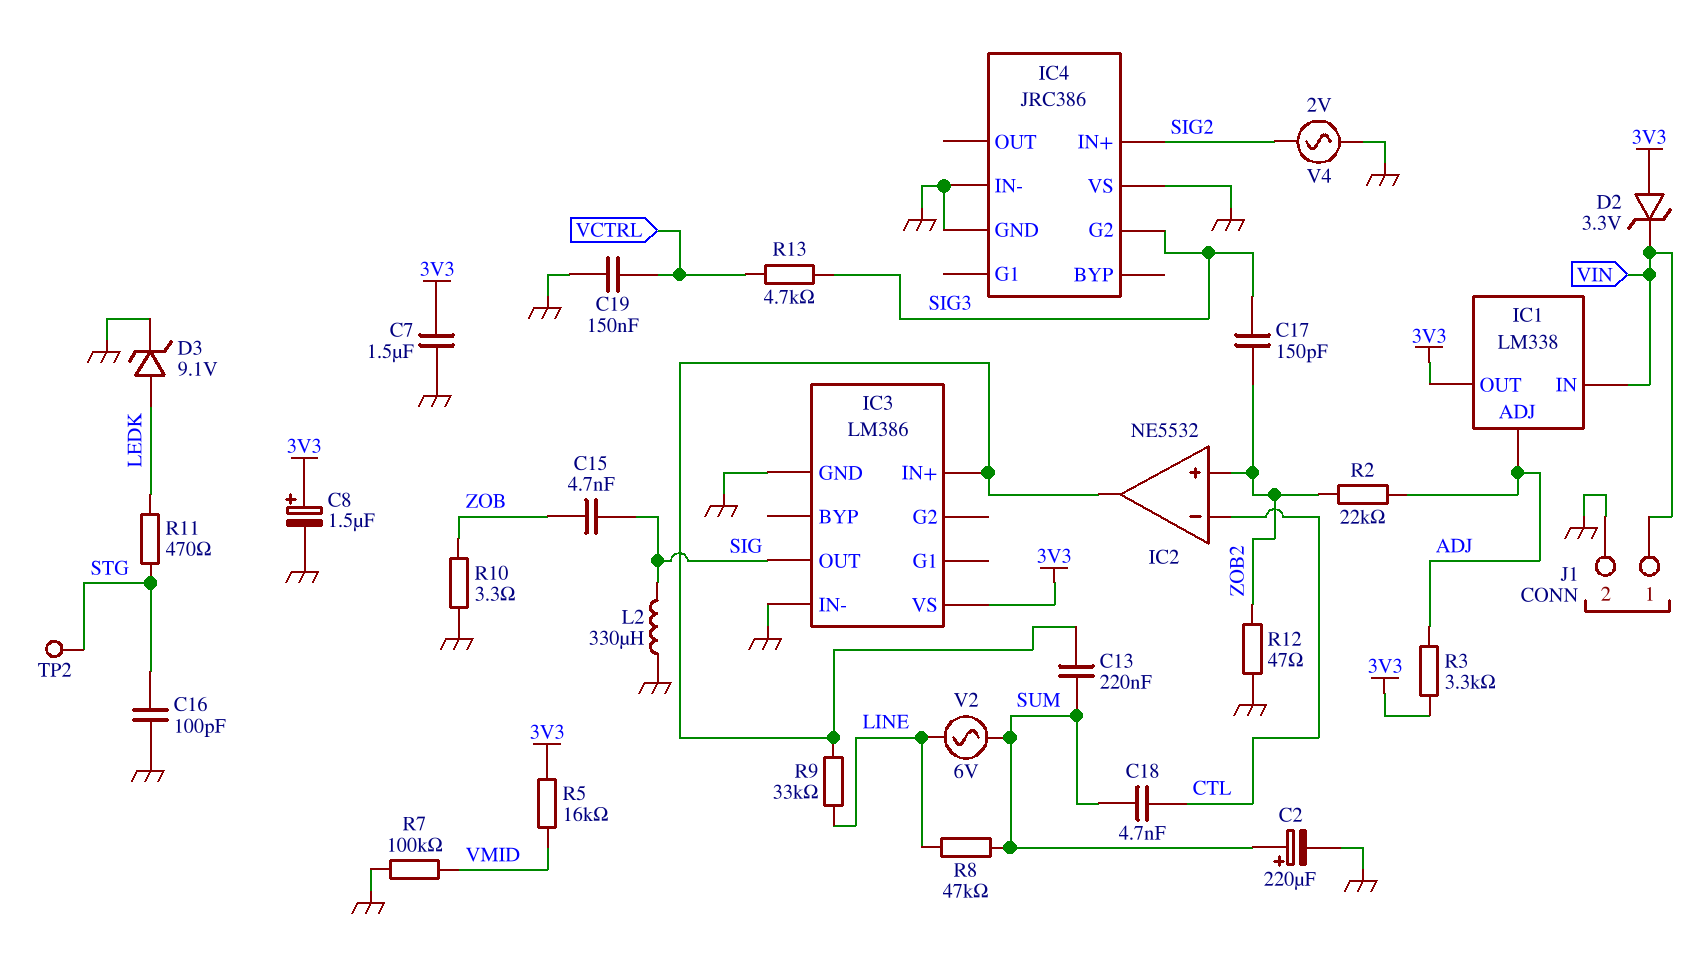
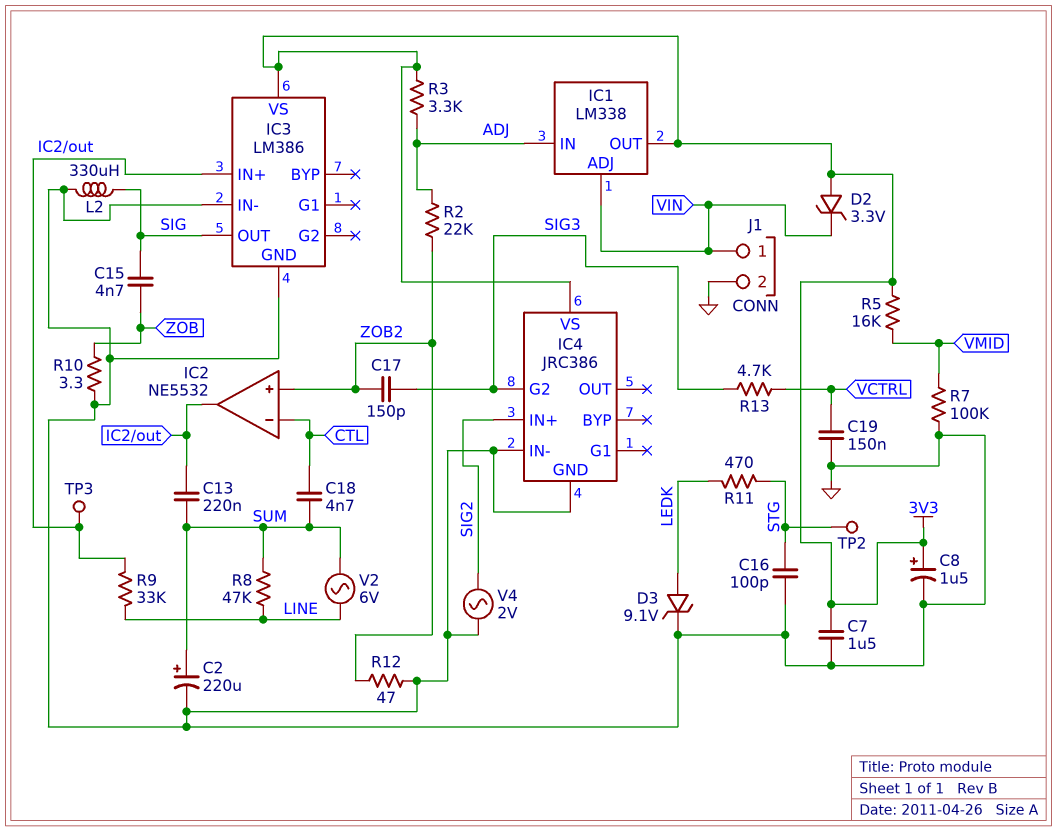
IC1 pin ADJ: ADJ -> VIN
IC1 pin IN: VIN -> ADJ
IC4 pin VS: GND -> 3V3
TP3: none -> test point (IC2/out)

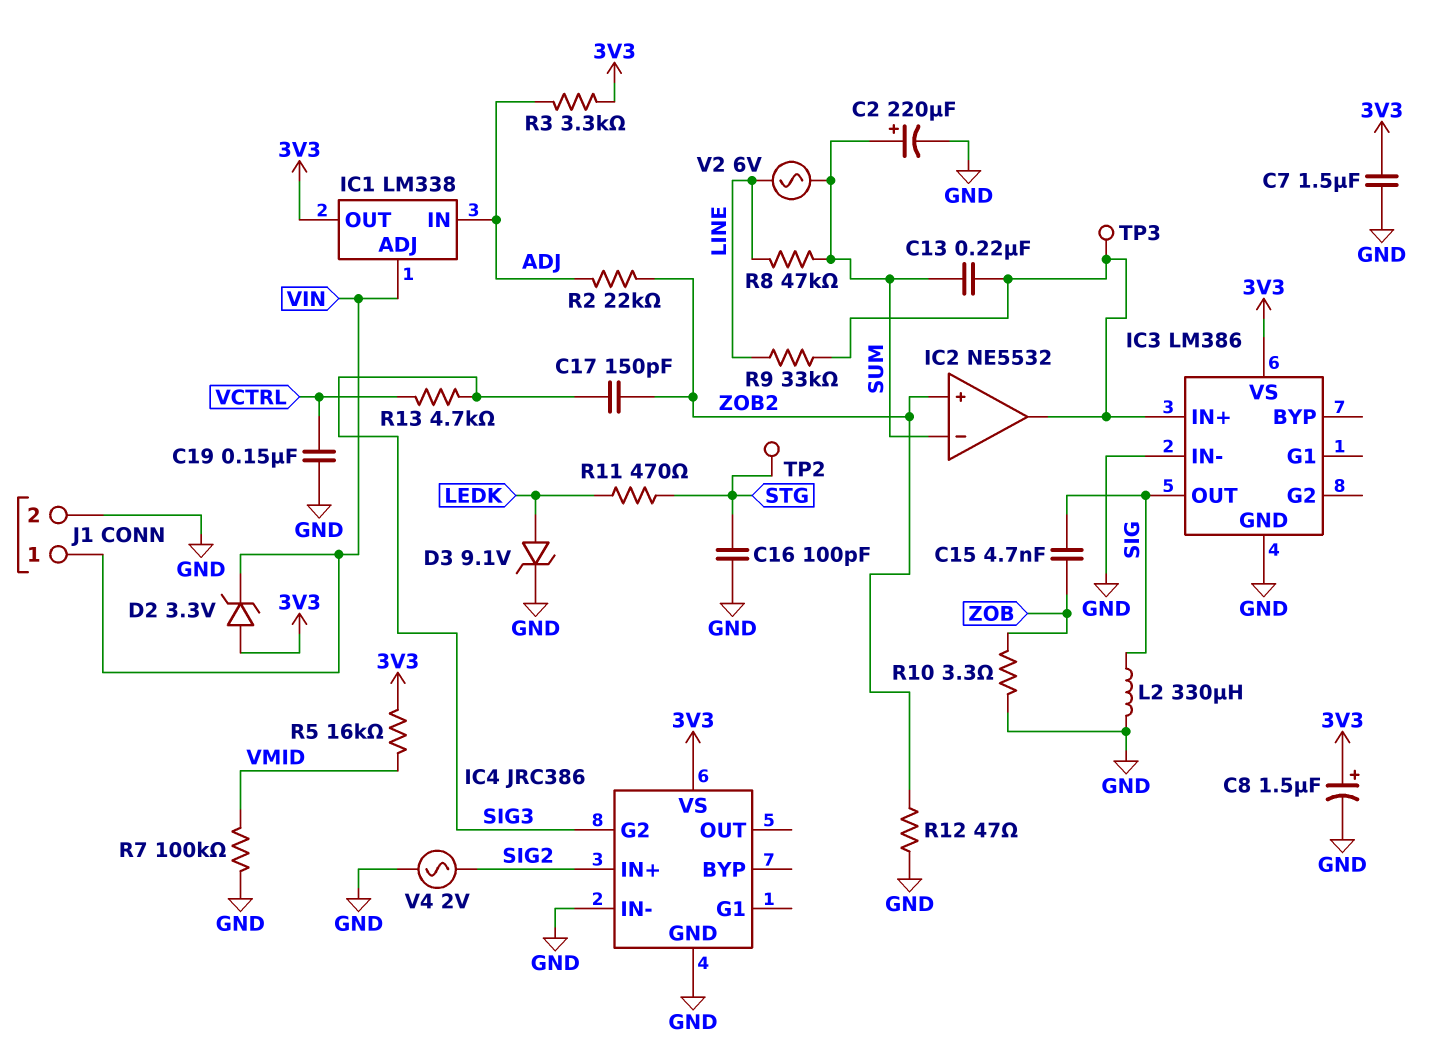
C18: 4.7nF (CTL, SUM) -> none
IC2 pin in-: CTL -> SUM

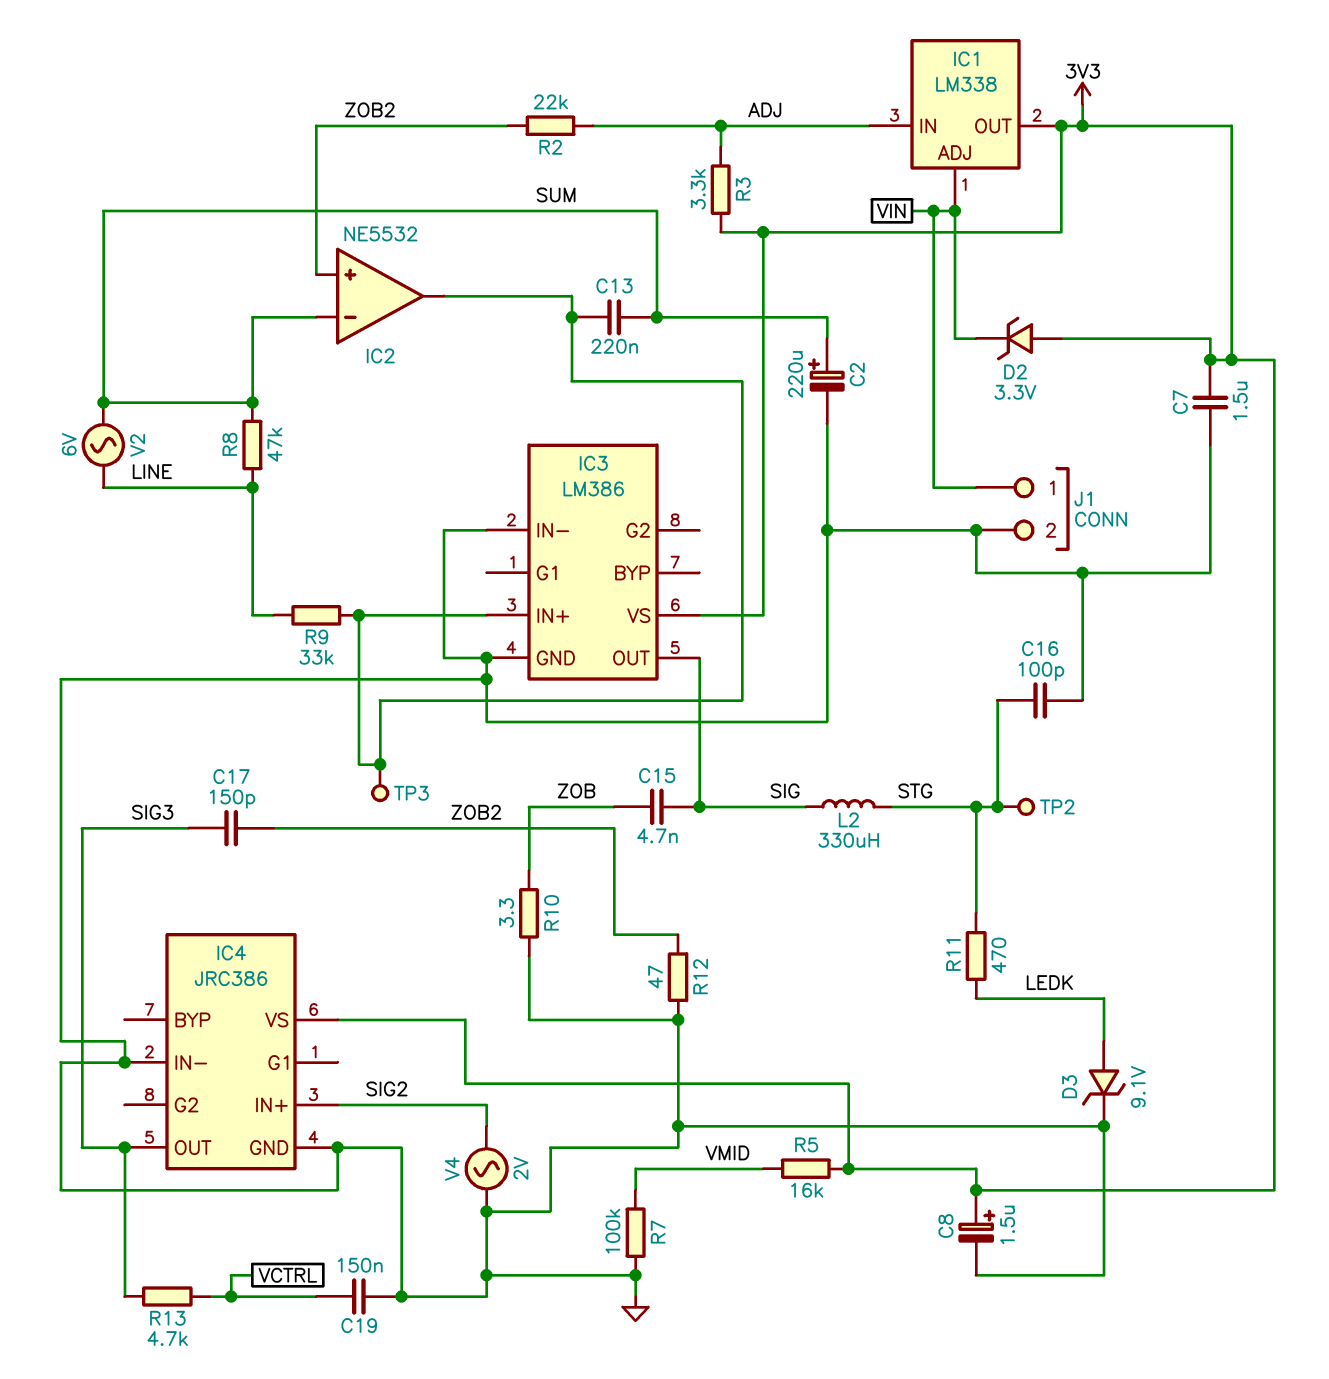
IC4 pin G2: SIG3 -> none
IC4 pin OUT: none -> SIG3
L2: 330uH (GND, SIG) -> 330uH (SIG, STG)

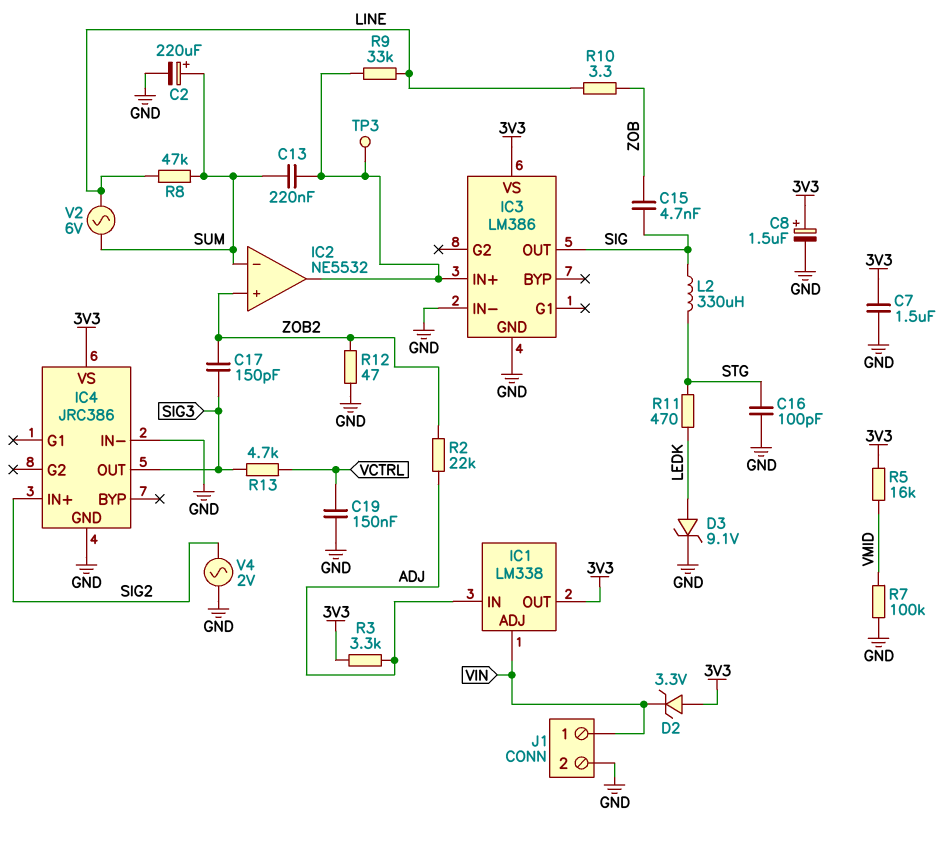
R10: 3.3 (GND, ZOB) -> 3.3 (LINE, ZOB)
TP2: test point (STG) -> none

